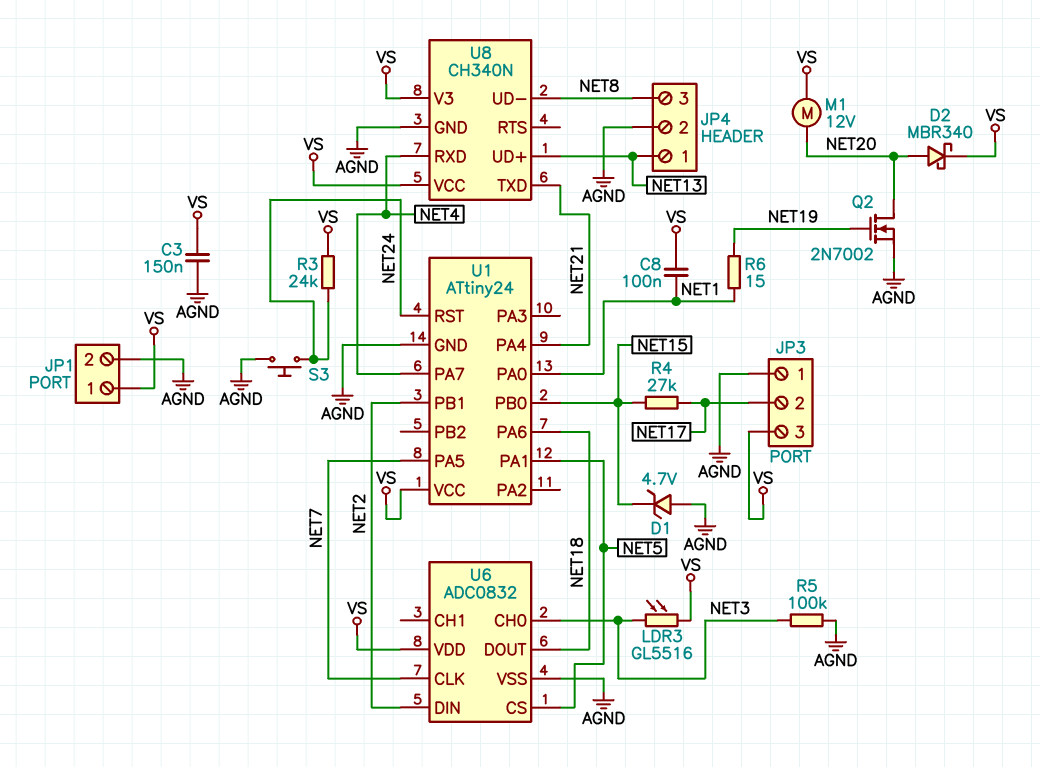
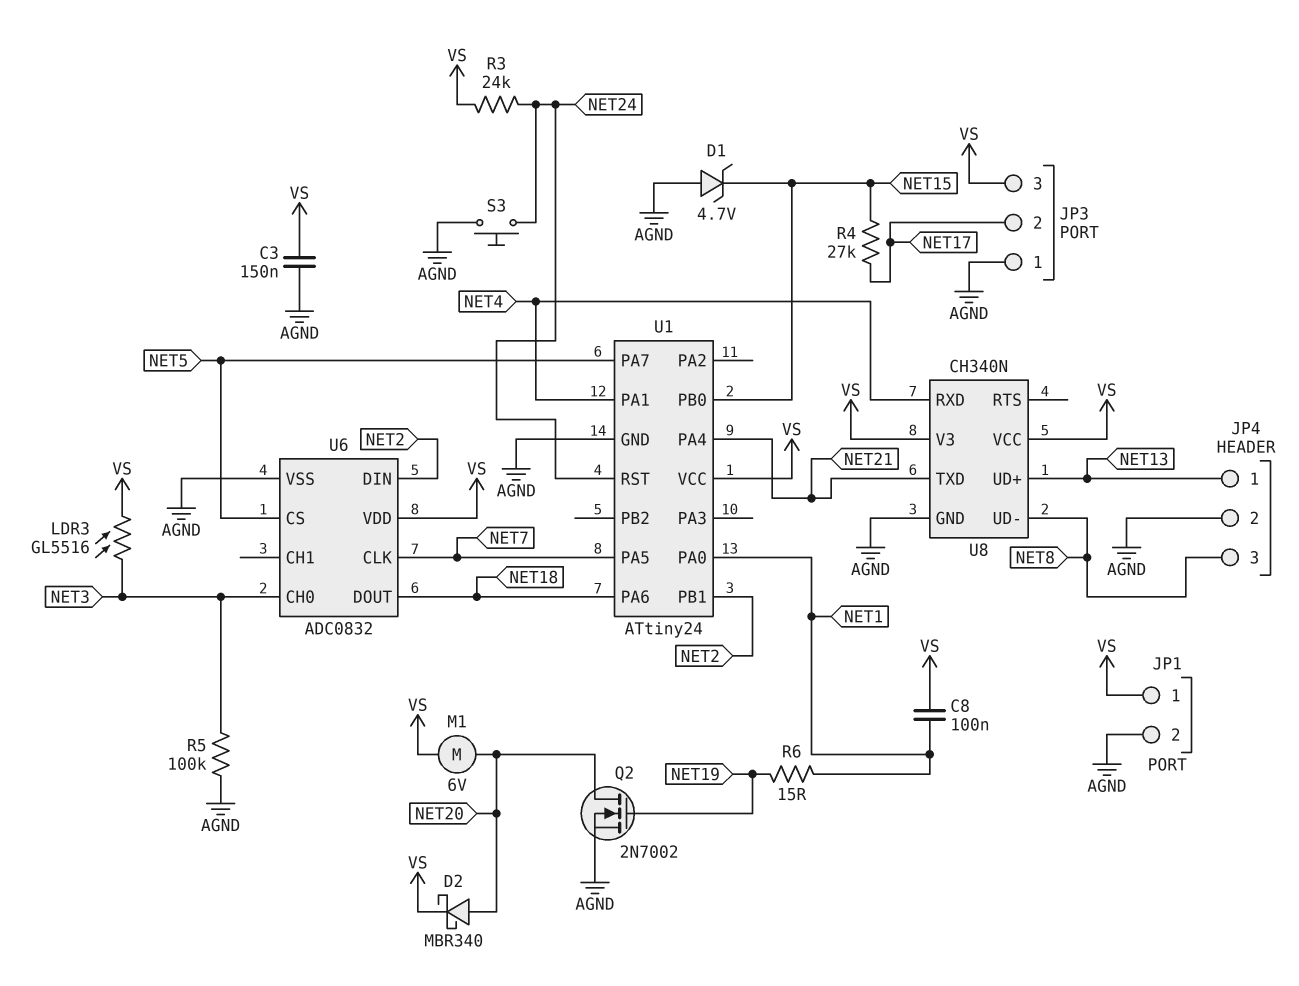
M1: motor 12V (NET20, VS) -> motor 6V (NET20, VS)
U1 pin PA1: NET5 -> NET4
U1 pin PA7: NET4 -> NET5

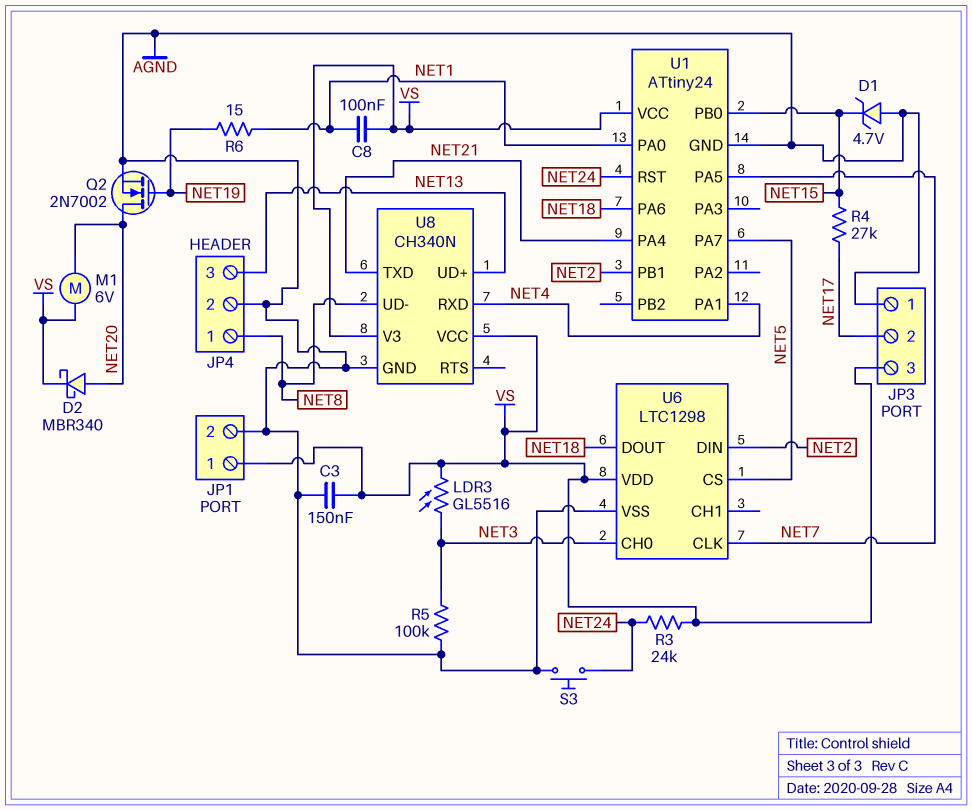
JP4 pin 1: NET13 -> NET8
JP4 pin 3: NET8 -> NET13
U6: ADC0832 -> LTC1298

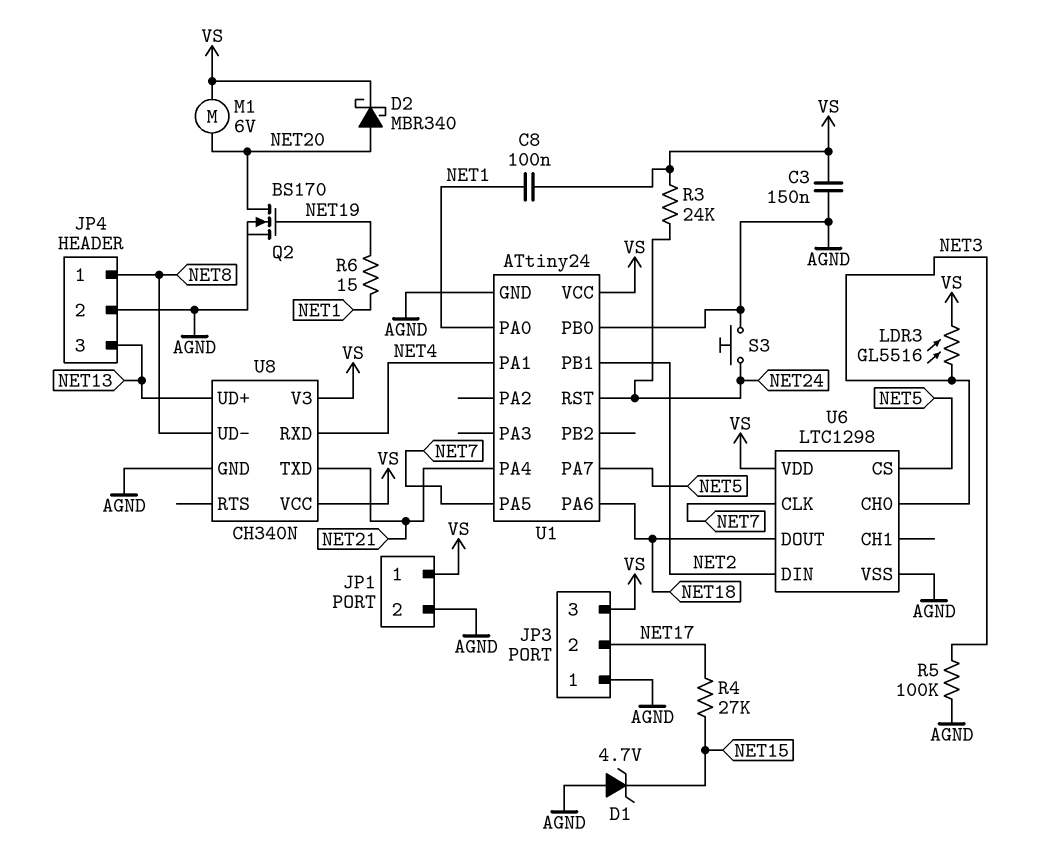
Q2: NMOS 2N7002 (G NET19, D NET20, S AGND) -> NMOS BS170 (G NET19, D NET20, S AGND)
U1 pin PB0: NET15 -> AGND

